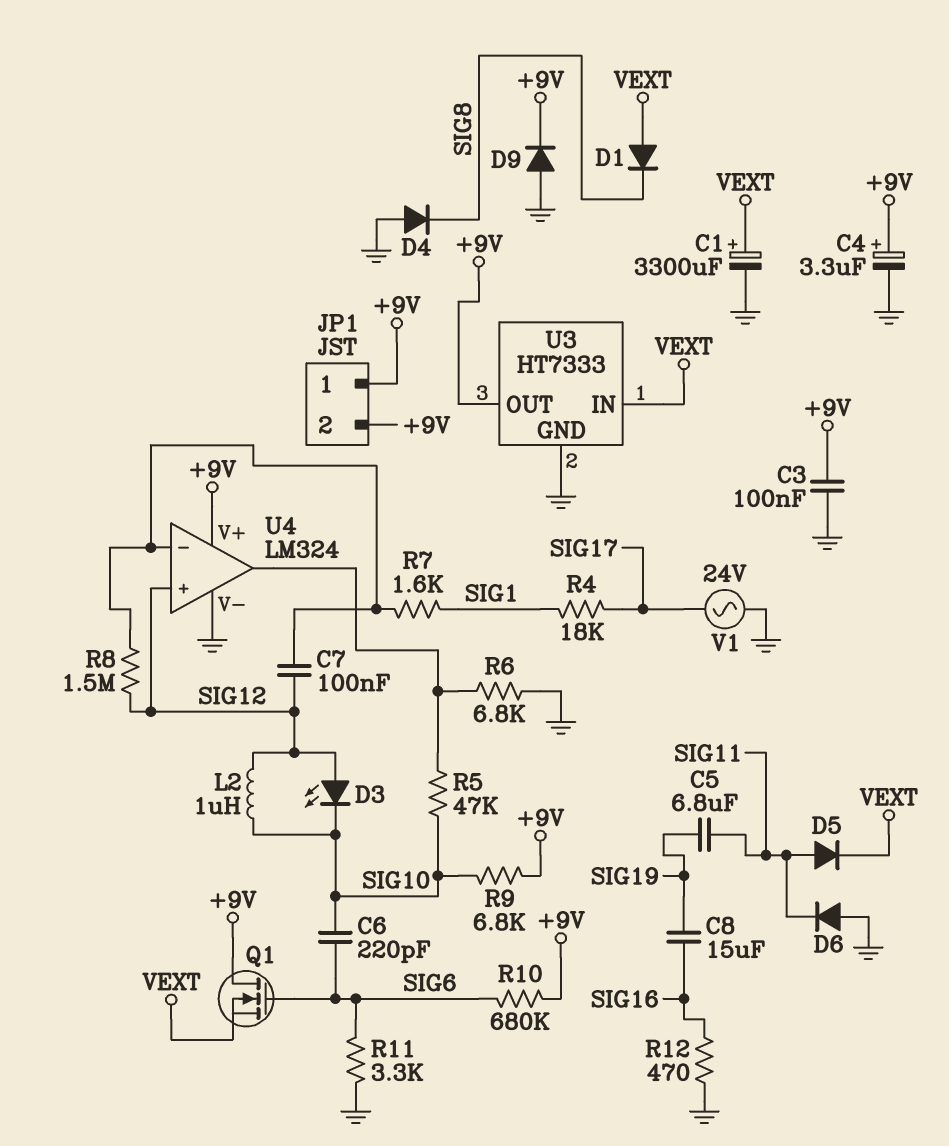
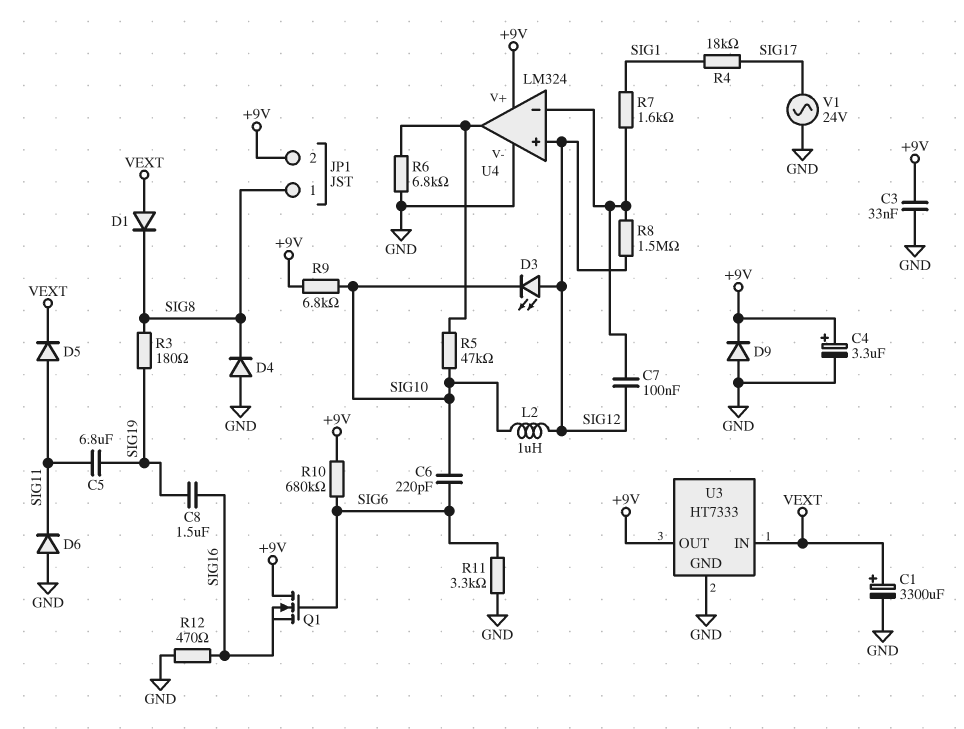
C3: 100nF (+9V, GND) -> 33nF (+9V, GND)
C8: 15uF (SIG16, SIG19) -> 1.5uF (SIG16, SIG19)
JP1 pin 1: +9V -> SIG8
Q1: NMOS (G SIG6, D +9V, S VEXT) -> NMOS (G SIG6, D +9V, S SIG16)
R3: none -> 180 (SIG8, SIG19)

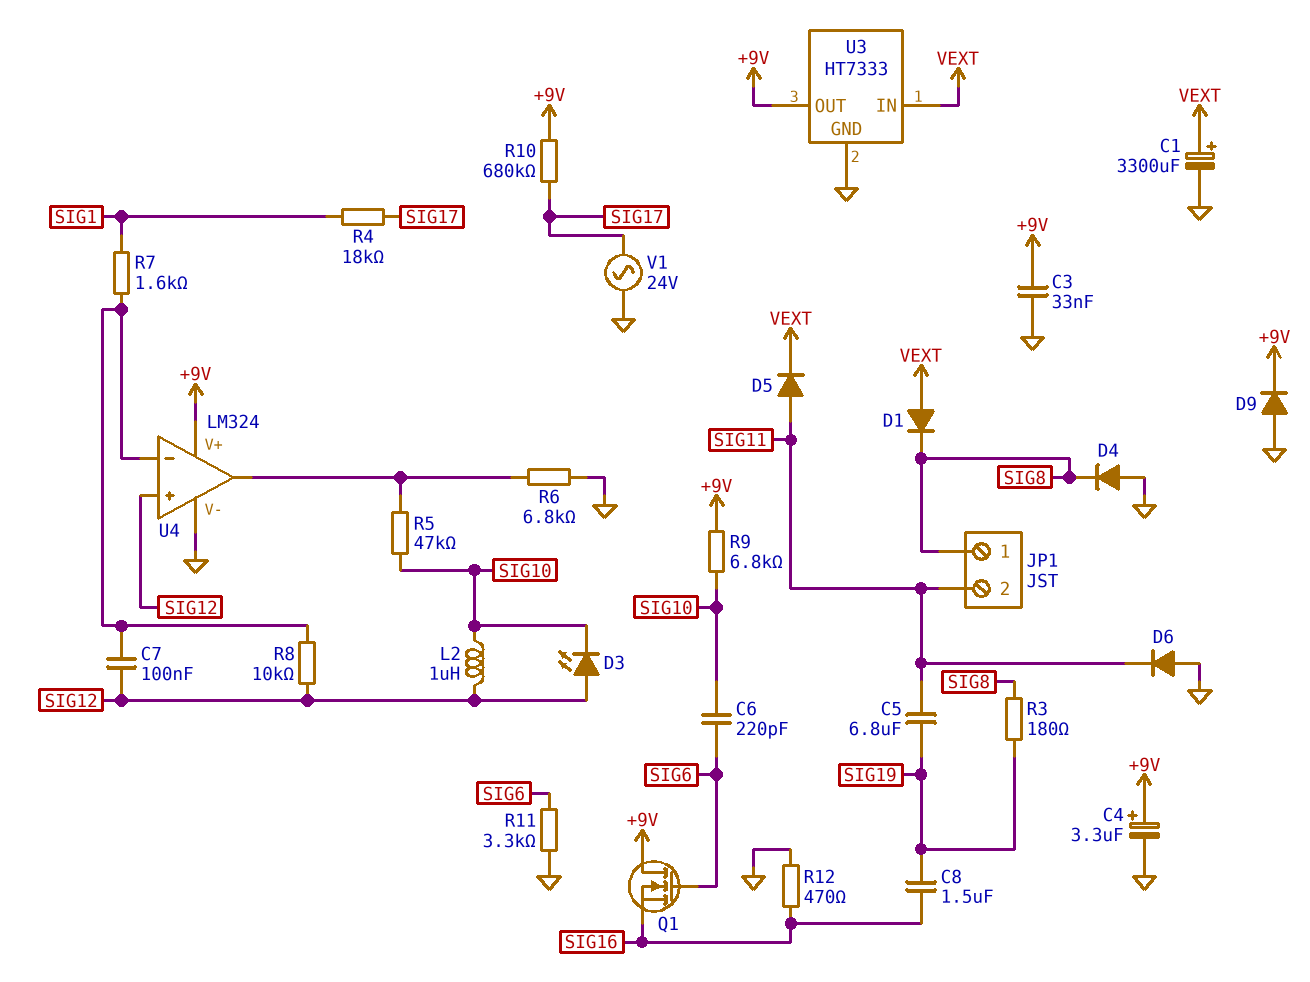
JP1 pin 2: +9V -> SIG11
R8: 1.5M (SIG12, U4/in-) -> 10k (SIG12, U4/in-)
R10: 680k (+9V, SIG6) -> 680k (+9V, SIG17)

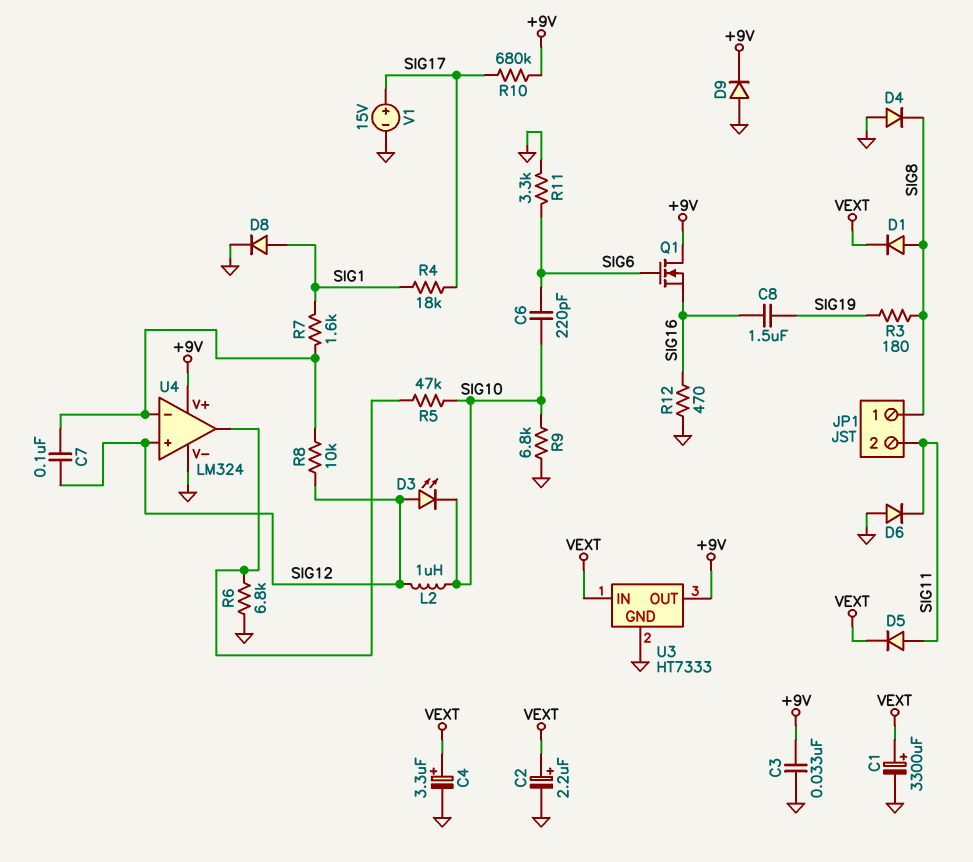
C2: none -> 2.2uF (plus VEXT, minus GND)
C4: 3.3uF (plus +9V, minus GND) -> 3.3uF (plus VEXT, minus GND)
C5: 6.8uF (SIG11, SIG19) -> none
D1: diode (A VEXT, K SIG8) -> diode (A SIG8, K VEXT)
D8: none -> diode (A SIG1, K GND)
R9: 6.8k (+9V, SIG10) -> 6.8k (GND, SIG10)
V1: AC 24V (GND, SIG17) -> 15V (plus SIG17, minus GND)

